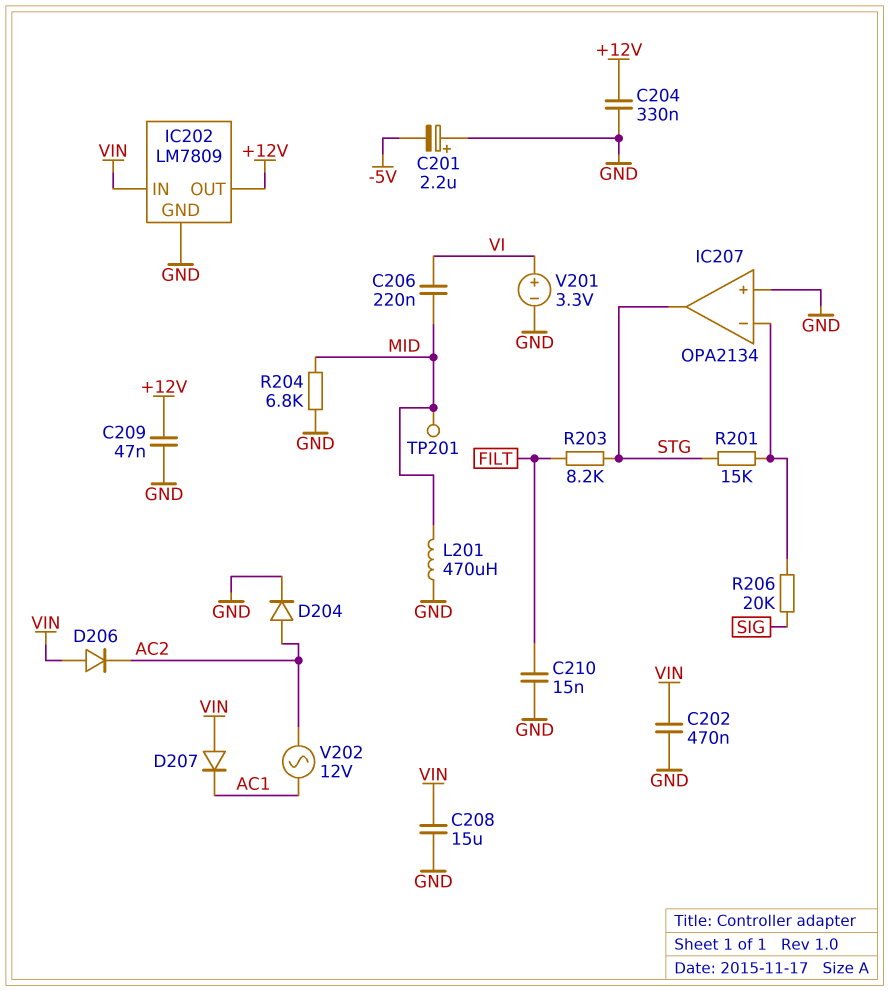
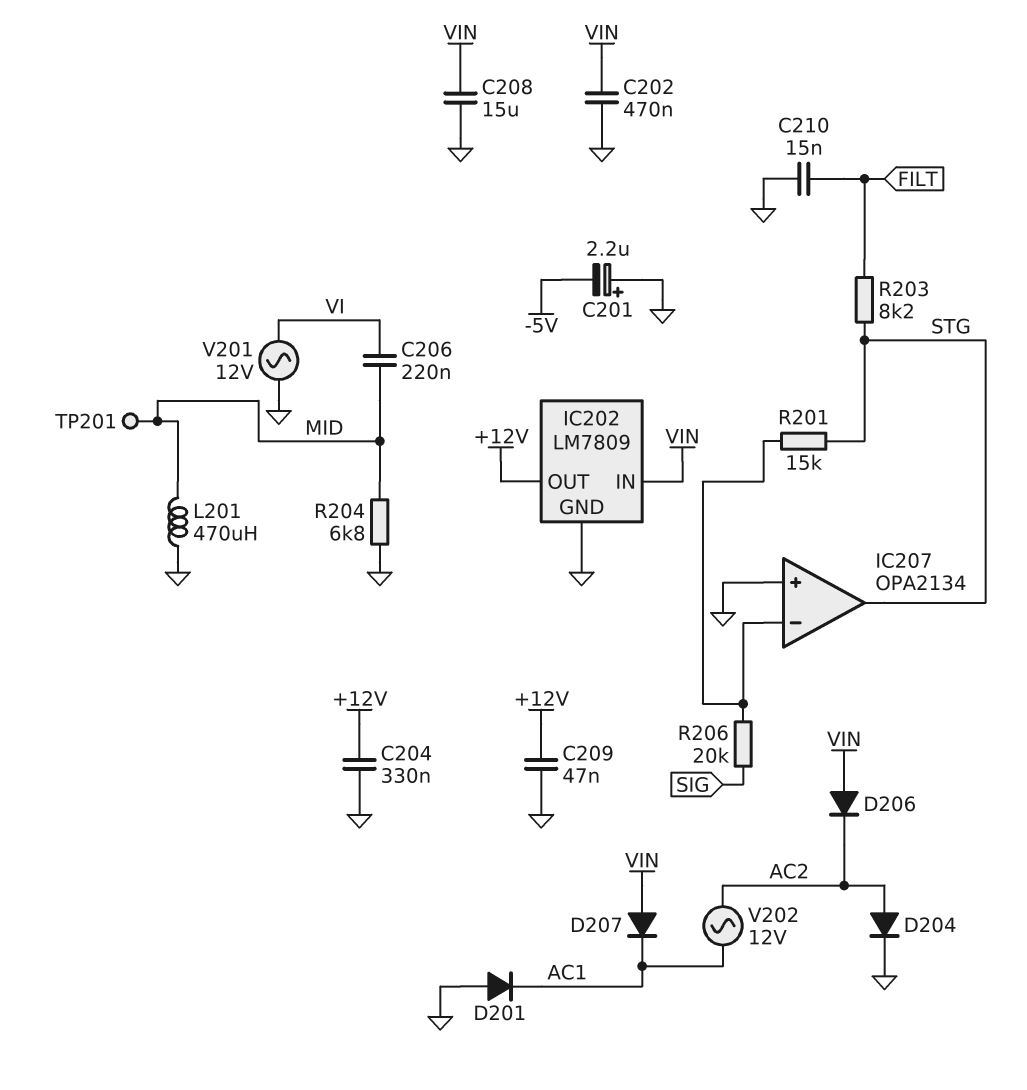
D201: none -> diode (A GND, K AC1)
V201: 3.3V (plus VI, minus GND) -> AC 12V (GND, VI)

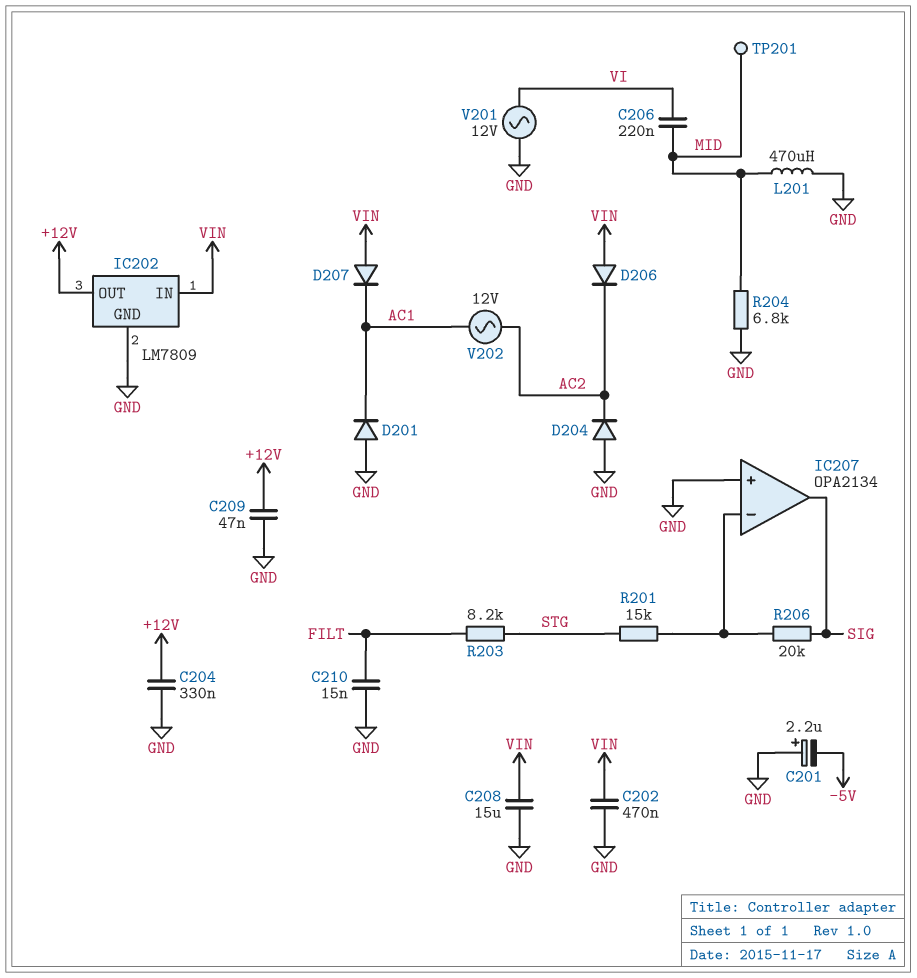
D204: diode (A AC2, K GND) -> diode (A GND, K AC2)
IC207 pin out: STG -> SIG

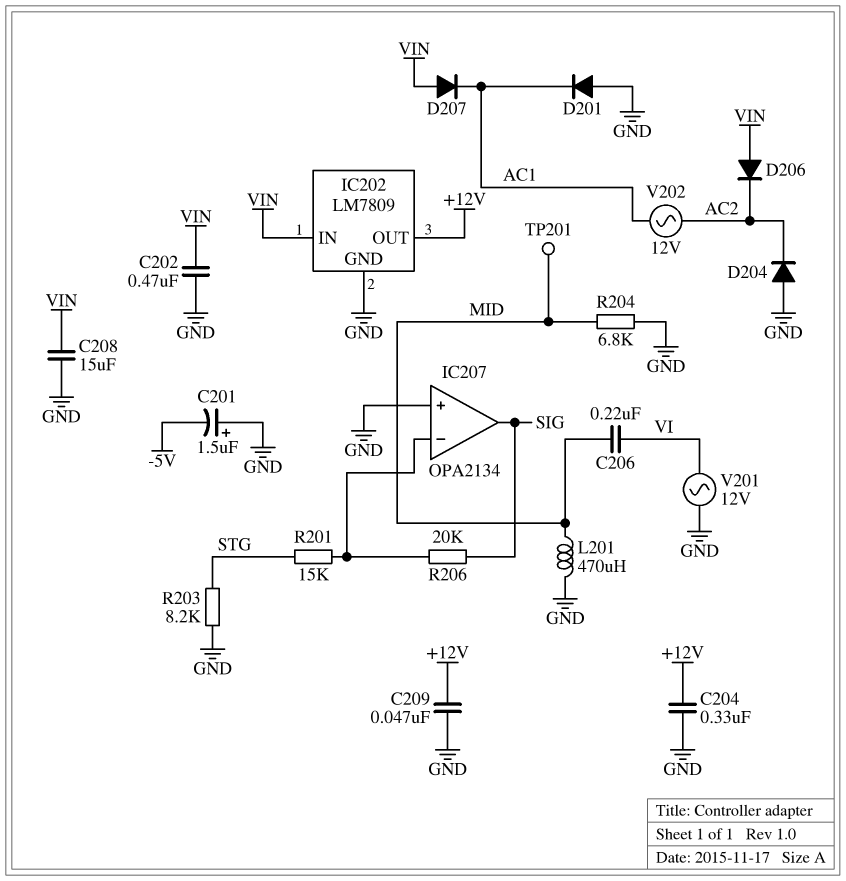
C201: 2.2uF (plus GND, minus -5V) -> 1.5uF (plus GND, minus -5V)
C210: 15nF (FILT, GND) -> none
R203: 8.2k (FILT, STG) -> 8.2k (GND, STG)

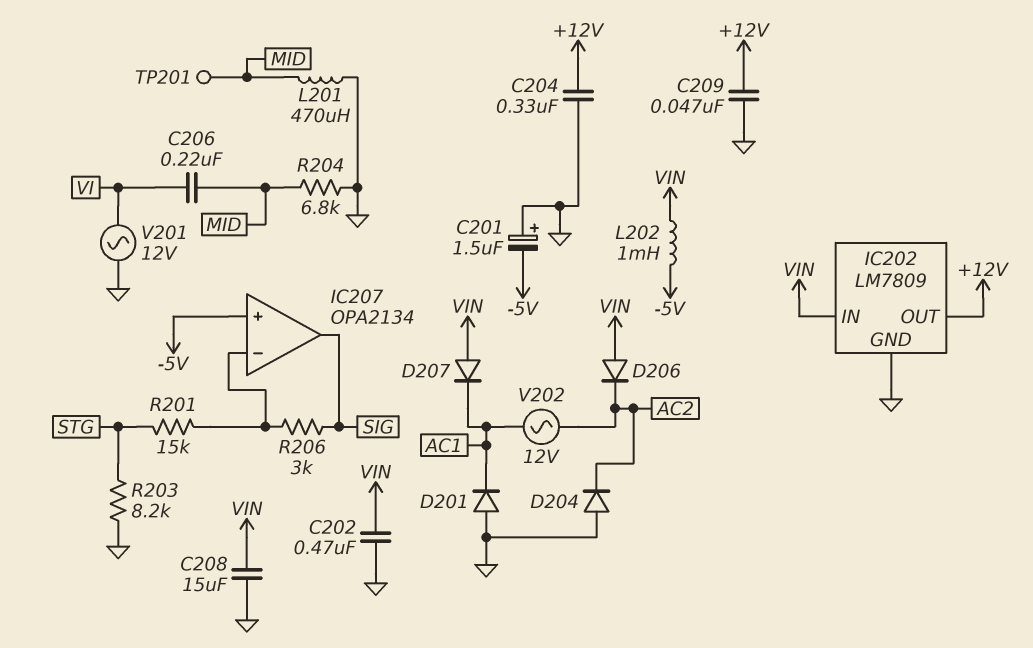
IC207 pin in+: GND -> -5V
L202: none -> 1mH (-5V, VIN)
R206: 20k (IC207/in-, SIG) -> 3k (IC207/in-, SIG)

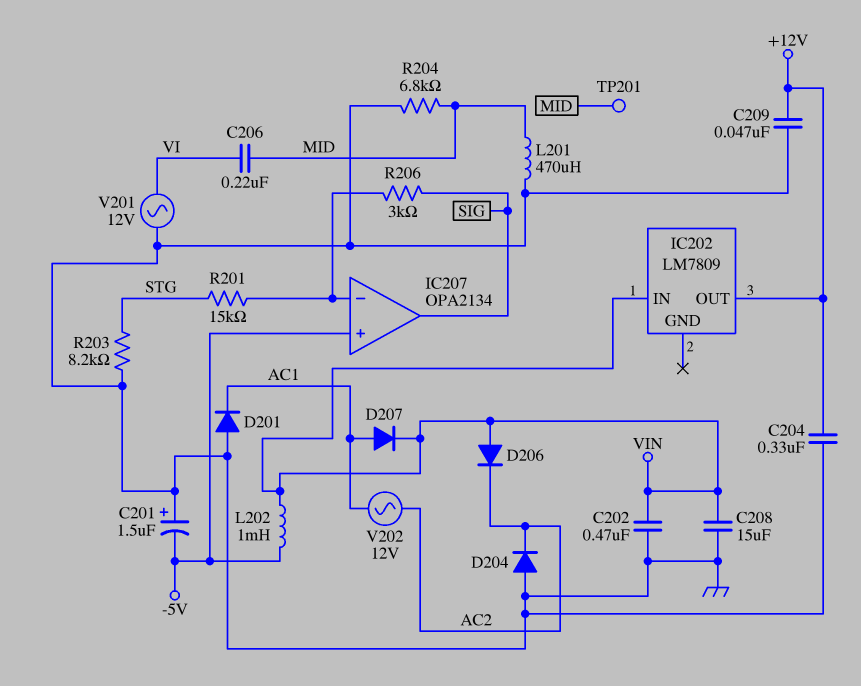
D207: diode (A VIN, K AC1) -> diode (A AC1, K VIN)
IC202 pin GND: GND -> none

